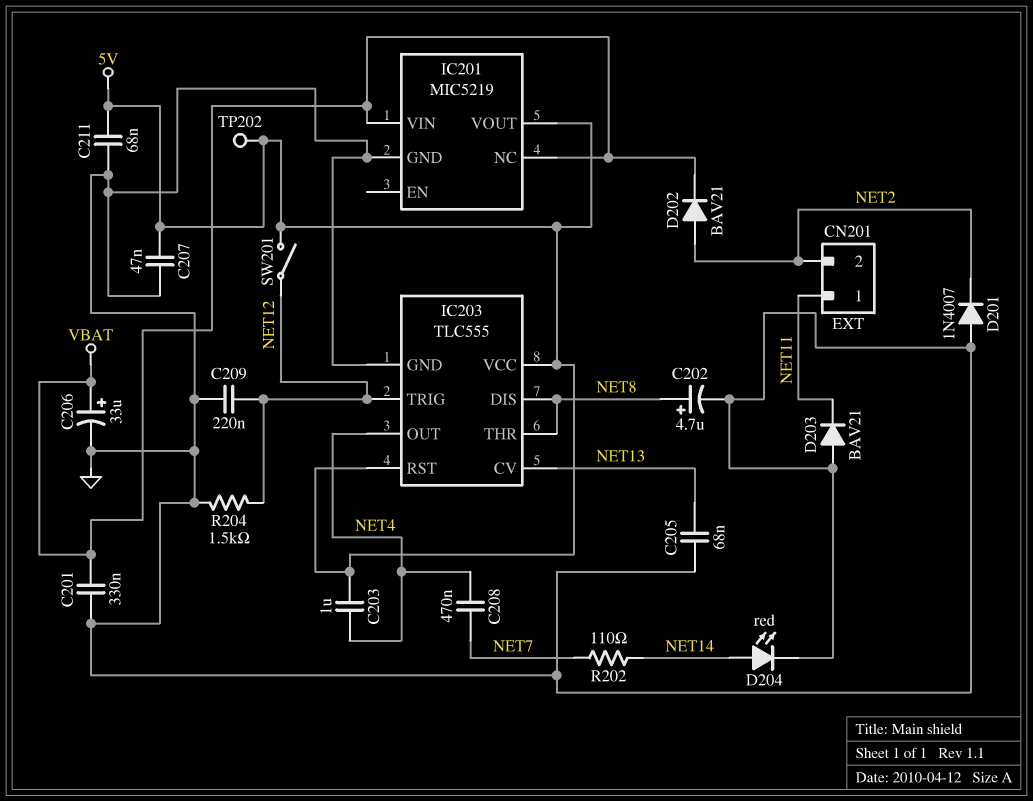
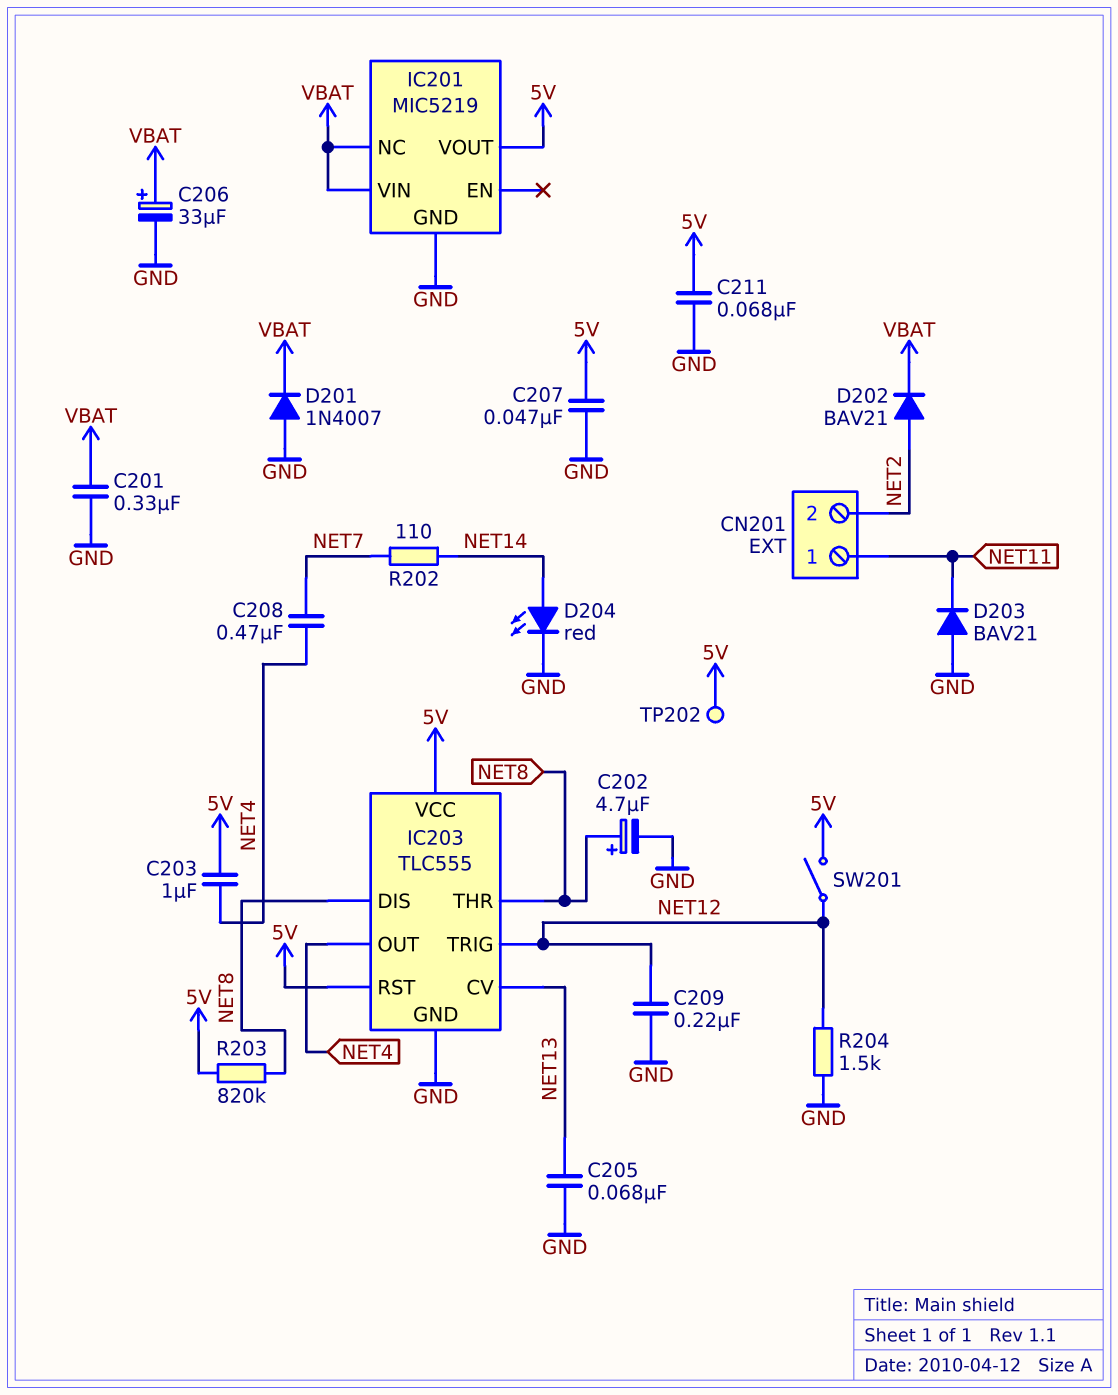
D201: diode 1N4007 (A GND, K NET2) -> diode 1N4007 (A GND, K VBAT)
R203: none -> 820k (5V, NET8)

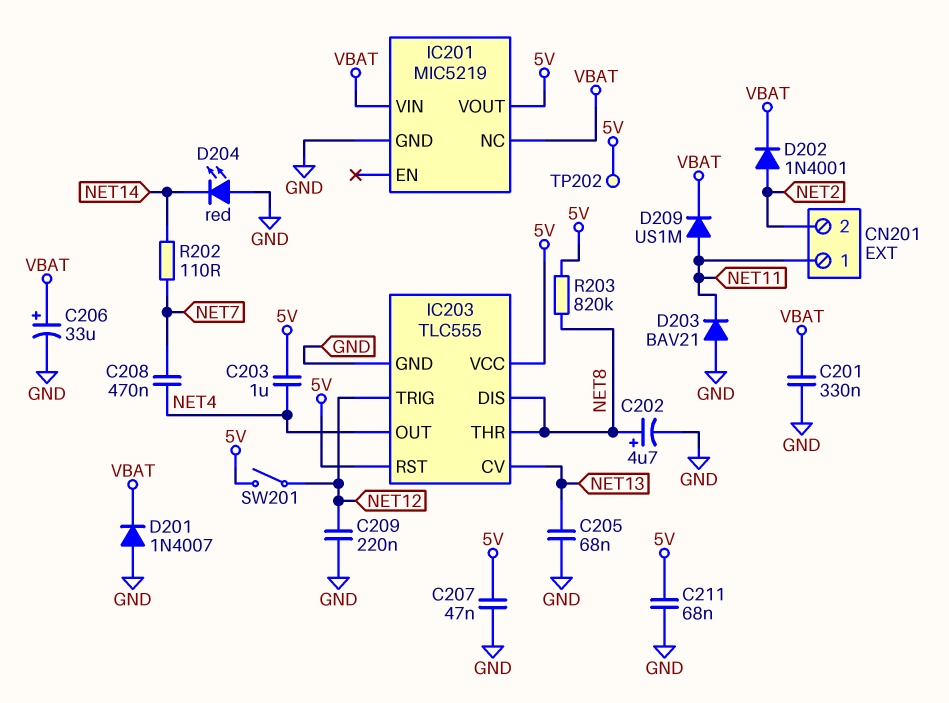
D202: diode BAV21 (A NET2, K VBAT) -> diode 1N4001 (A NET2, K VBAT)
D204: LED red (A NET14, K GND) -> LED red (A GND, K NET14)
D209: none -> diode US1M (A NET11, K VBAT)
R204: 1.5k (GND, NET12) -> none

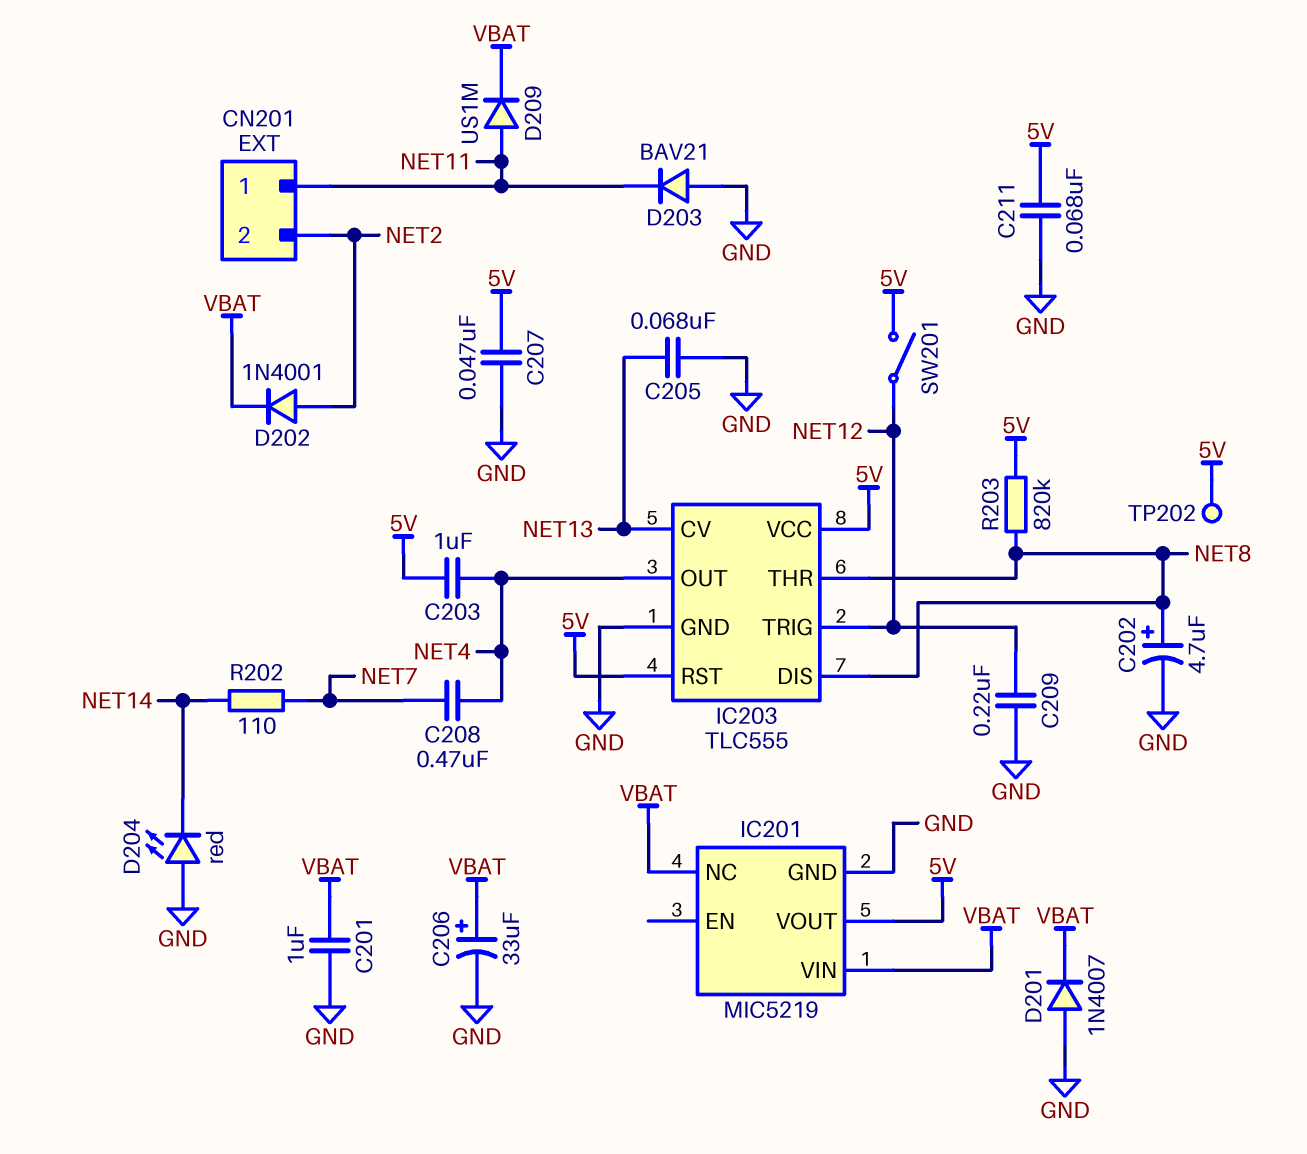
C201: 330nF (GND, VBAT) -> 1uF (GND, VBAT)

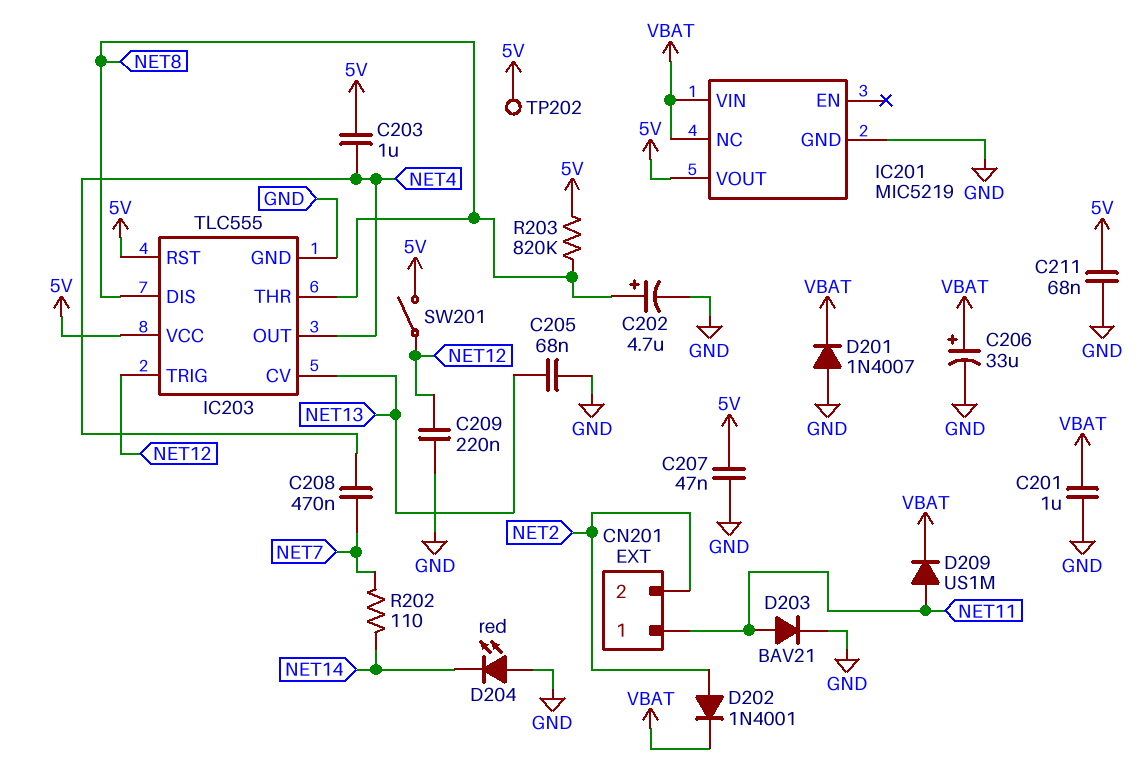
D203: diode BAV21 (A GND, K NET11) -> diode BAV21 (A NET11, K GND)

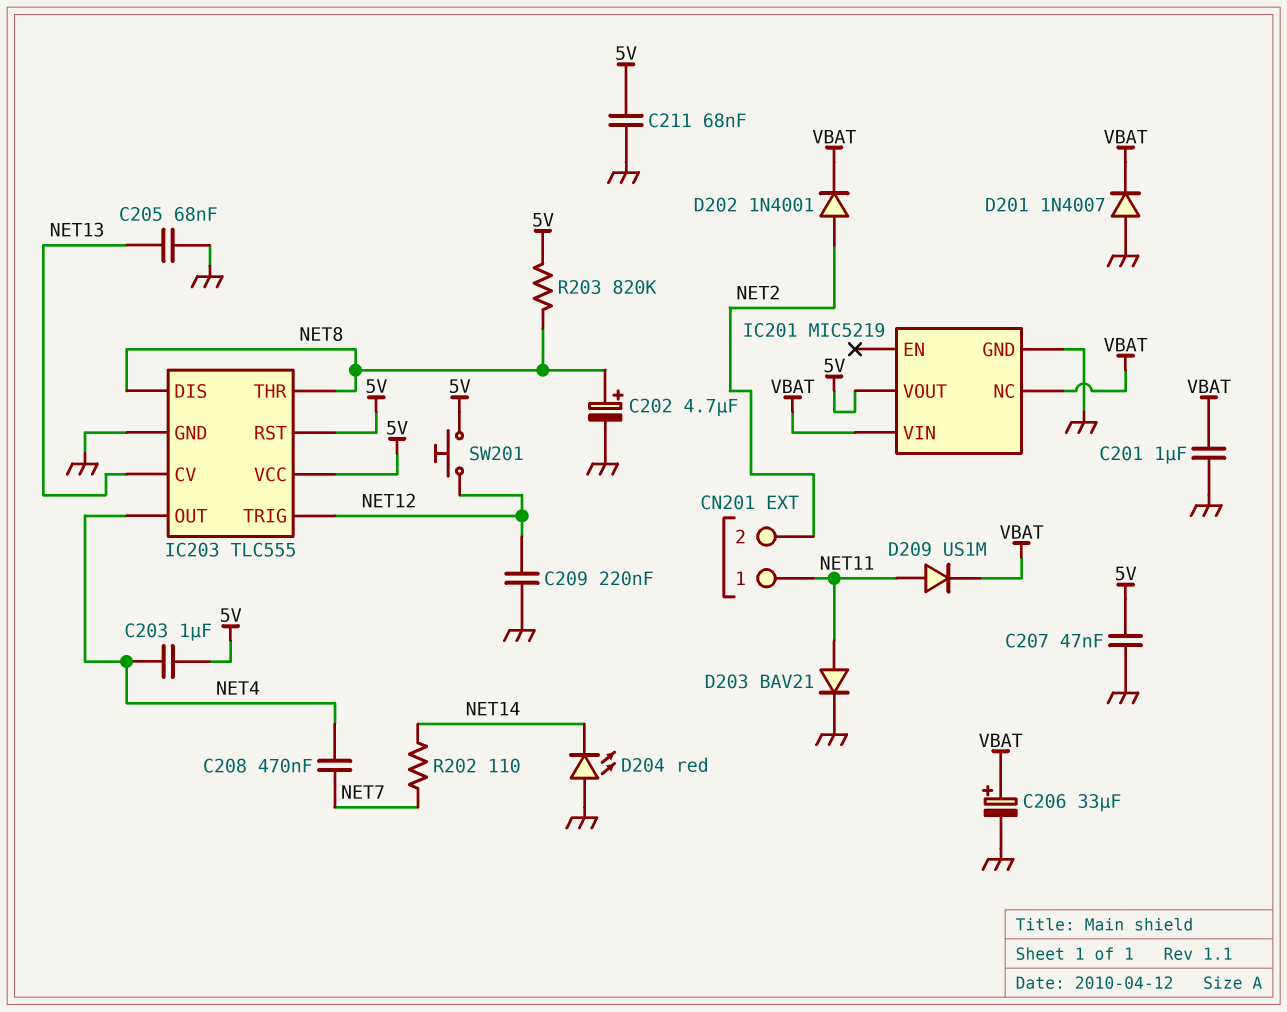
SW201: switch (5V, NET12) -> button (5V, NET12)
TP202: test point (5V) -> none

